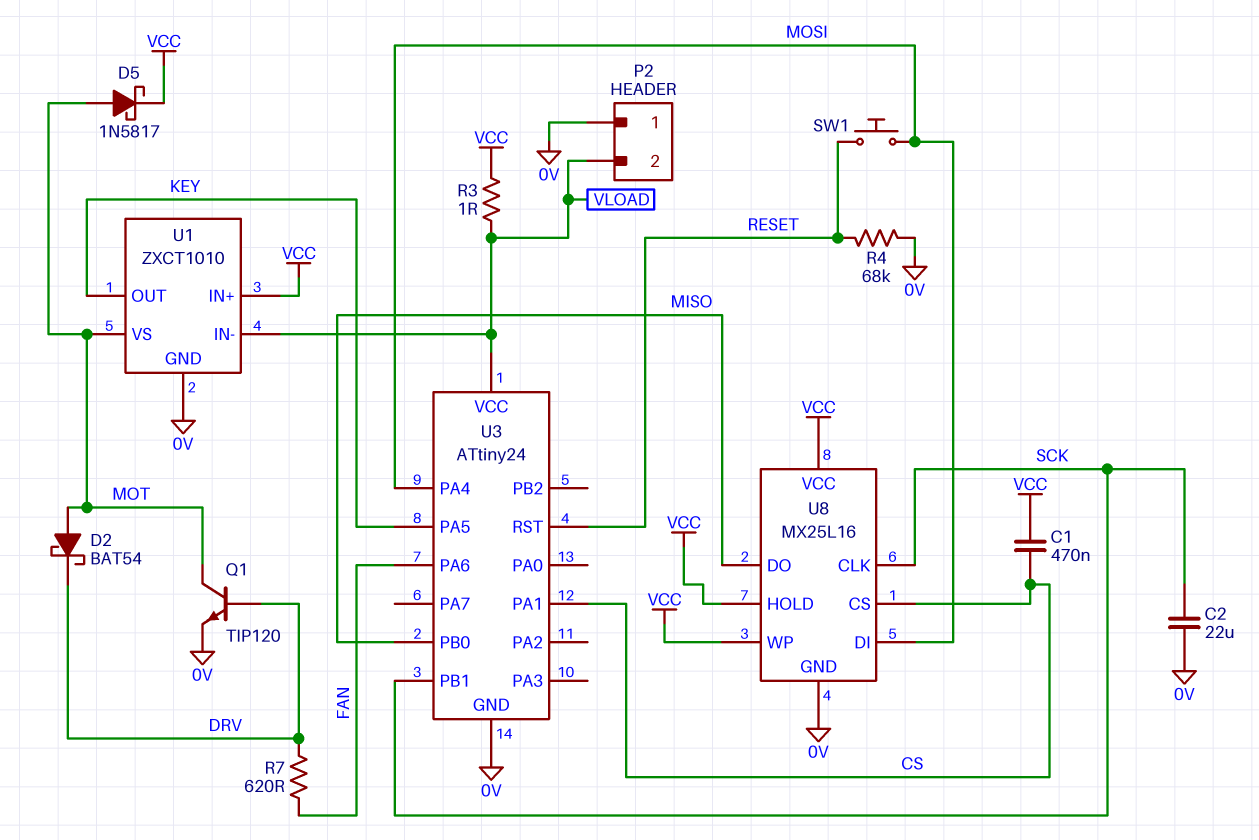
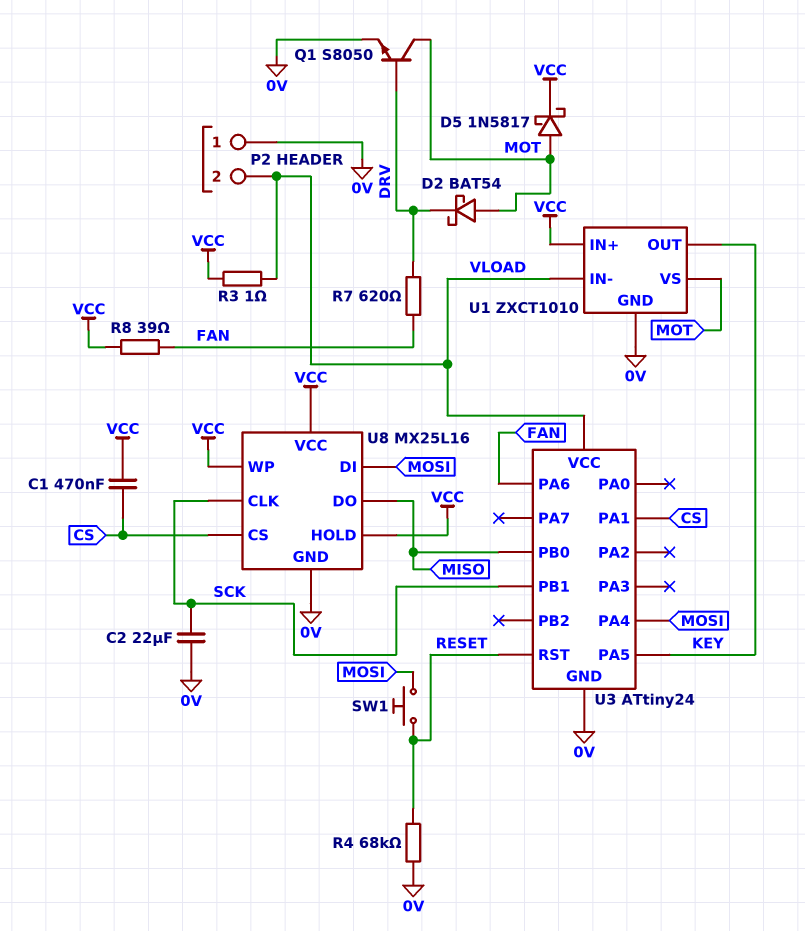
Q1: NPN TIP120 (B DRV, C MOT, E 0V) -> NPN S8050 (B DRV, C MOT, E 0V)
R8: none -> 39 (FAN, VCC)

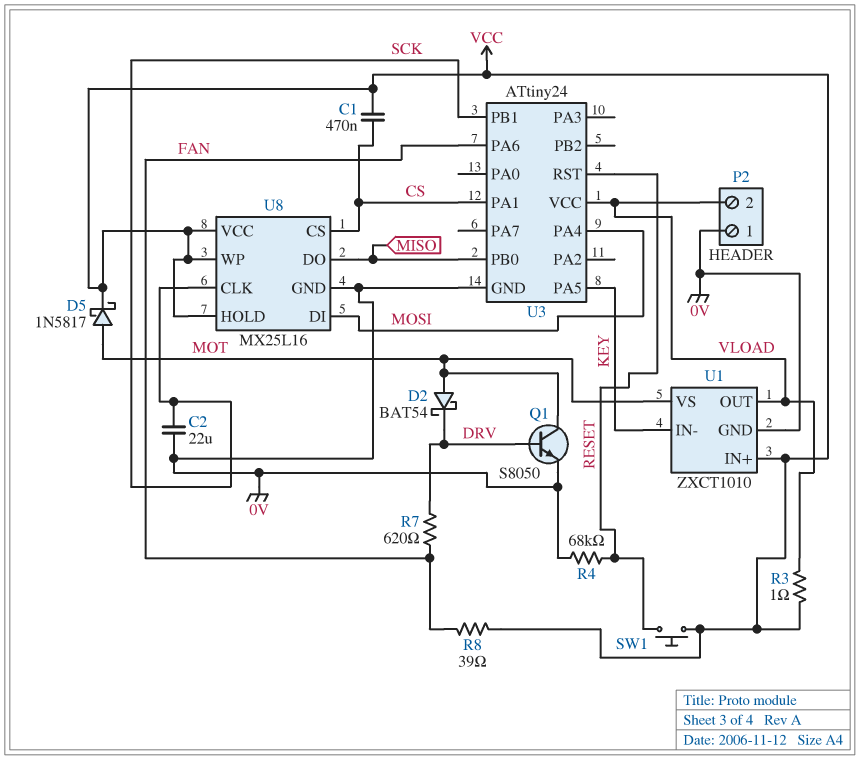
SW1: button (MOSI, RESET) -> button (RESET, VCC)
U1 pin IN-: VLOAD -> KEY
U1 pin OUT: KEY -> VLOAD

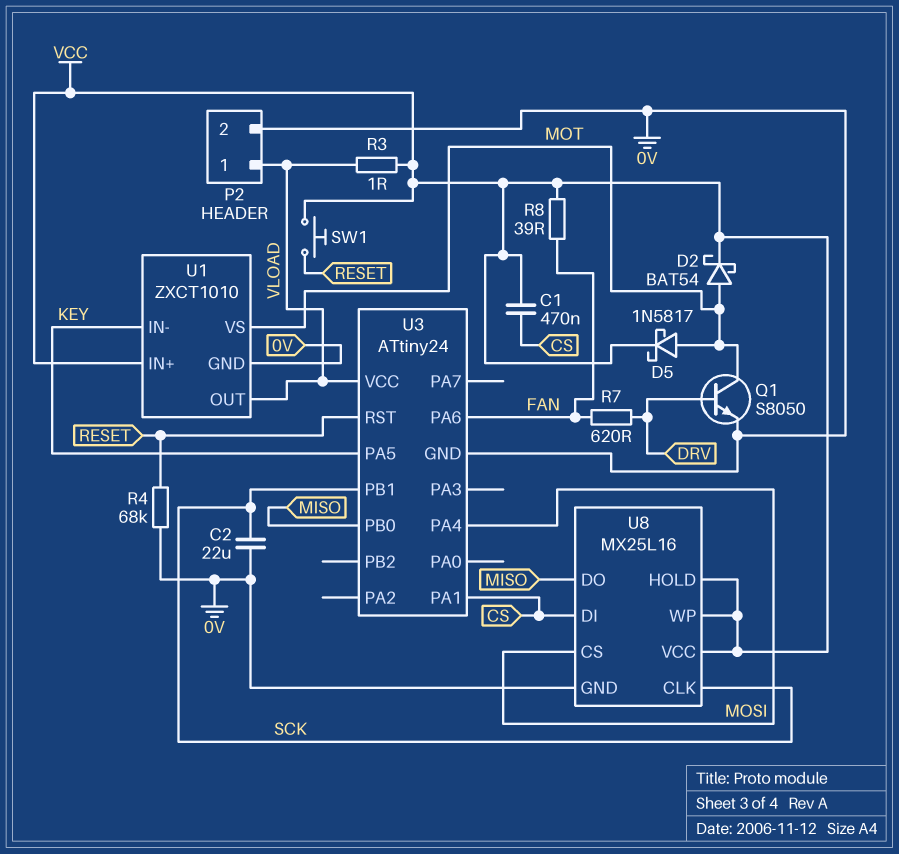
D2: schottky BAT54 (A MOT, K DRV) -> schottky BAT54 (A MOT, K VCC)
P2 pin 1: 0V -> VLOAD
P2 pin 2: VLOAD -> 0V
U8 pin CS: CS -> MOSI
U8 pin DI: MOSI -> CS

